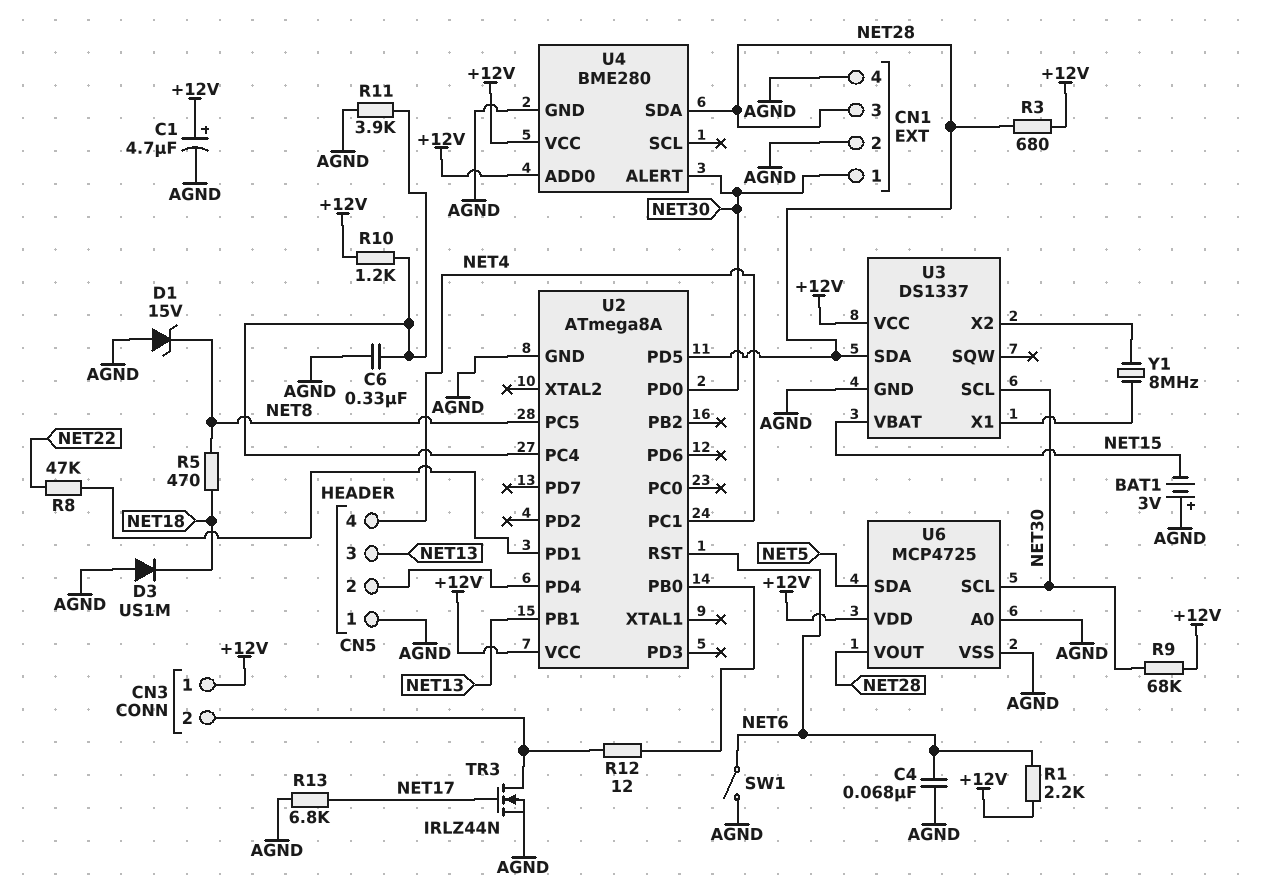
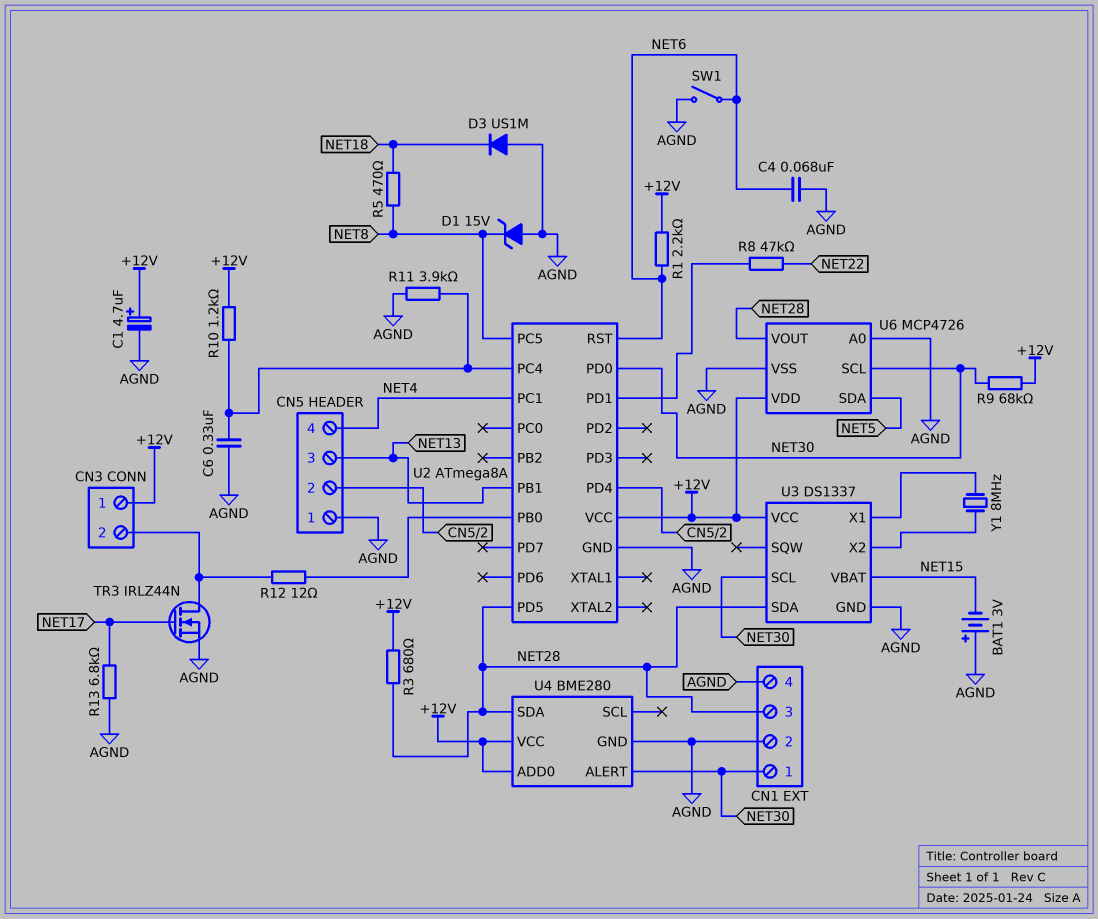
U6: MCP4725 -> MCP4726

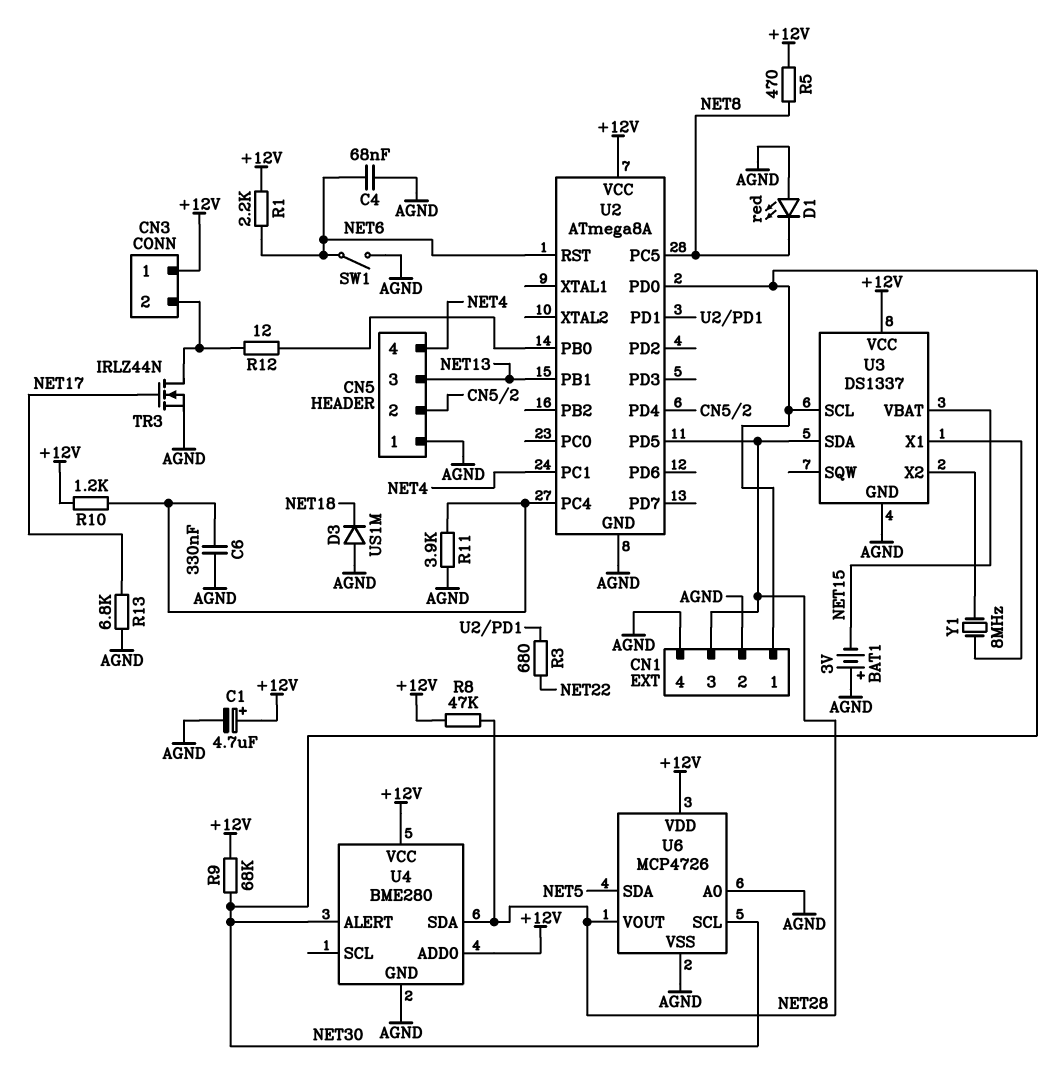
D1: zener 15V (A AGND, K NET8) -> LED red (A AGND, K NET8)
R3: 680 (+12V, NET28) -> 680 (NET22, U2/PD1)
R5: 470 (NET8, NET18) -> 470 (+12V, NET8)
R8: 47k (NET22, U2/PD1) -> 47k (+12V, NET28)

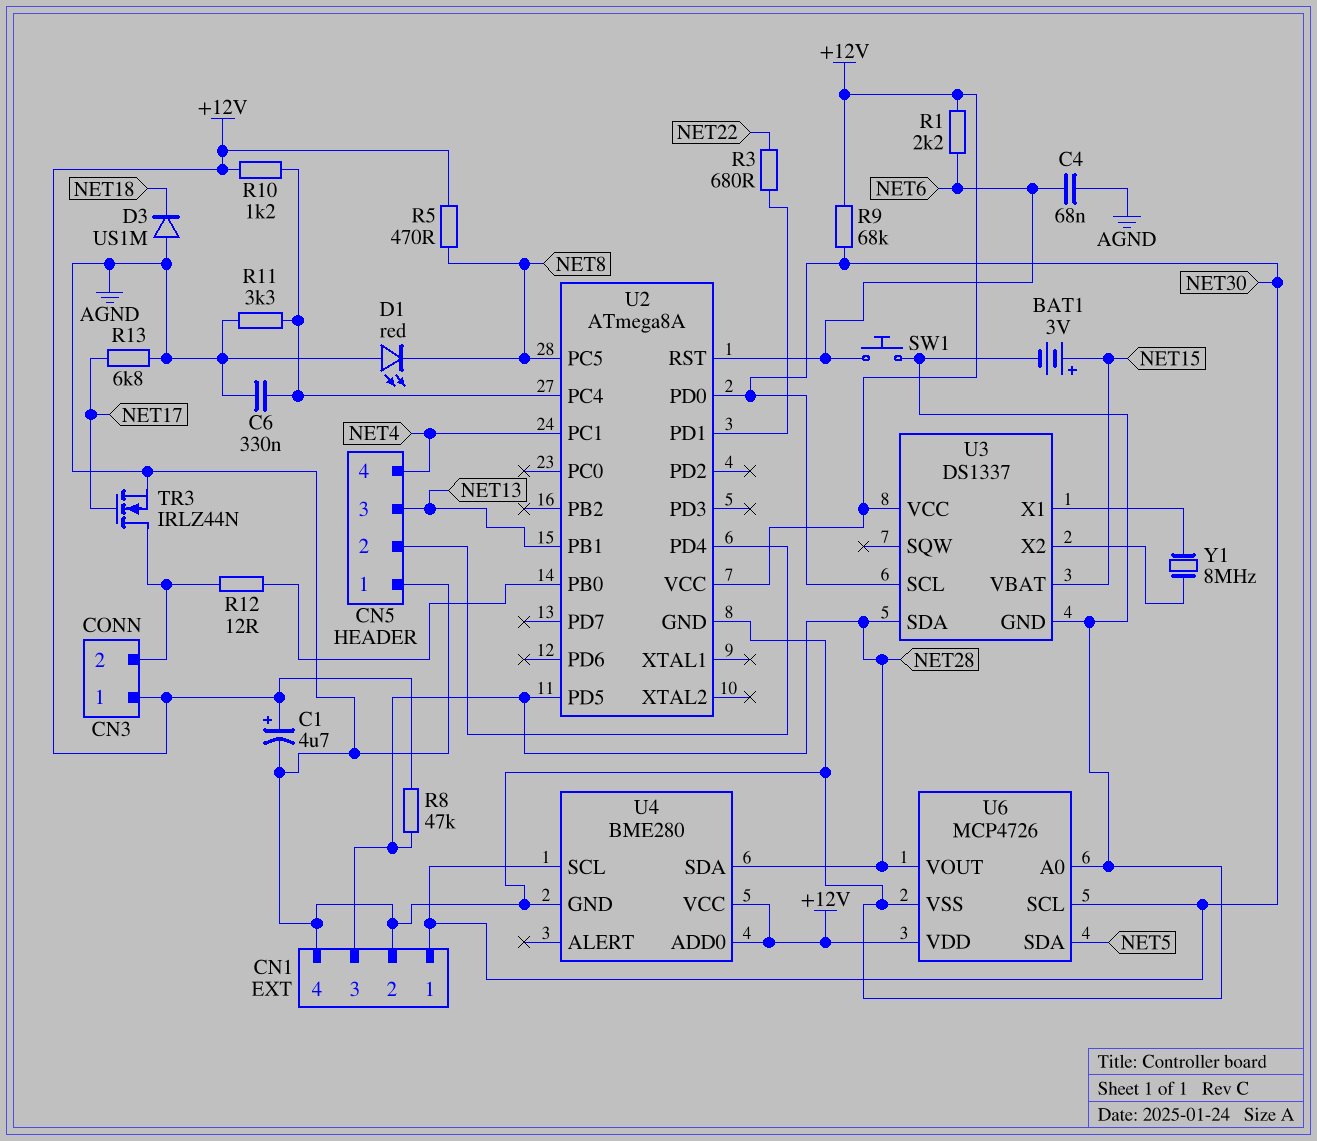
BAT1: 3V (plus AGND, minus NET15) -> 3V (plus NET15, minus AGND)
R11: 3.9k (AGND, U2/PC4) -> 3.3k (AGND, U2/PC4)
SW1: switch (AGND, NET6) -> button (AGND, NET6)
U4 pin ALERT: NET30 -> none
U4 pin SCL: none -> NET30

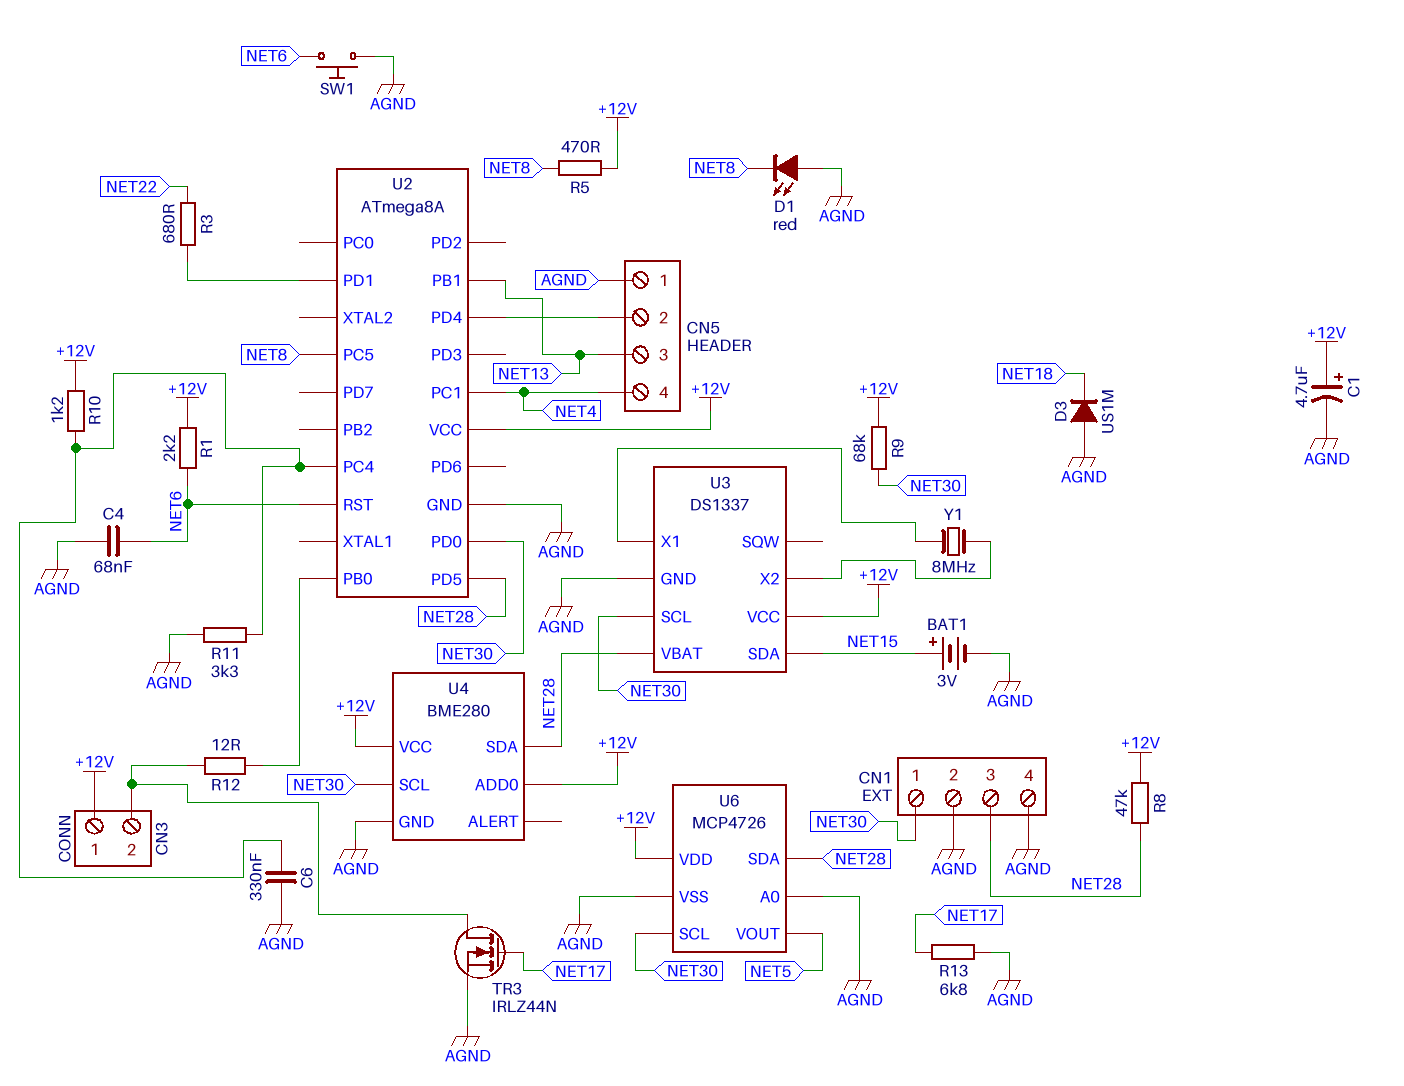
U3 pin SDA: NET28 -> NET15
U3 pin VBAT: NET15 -> NET28
U6 pin SDA: NET5 -> NET28
U6 pin VOUT: NET28 -> NET5

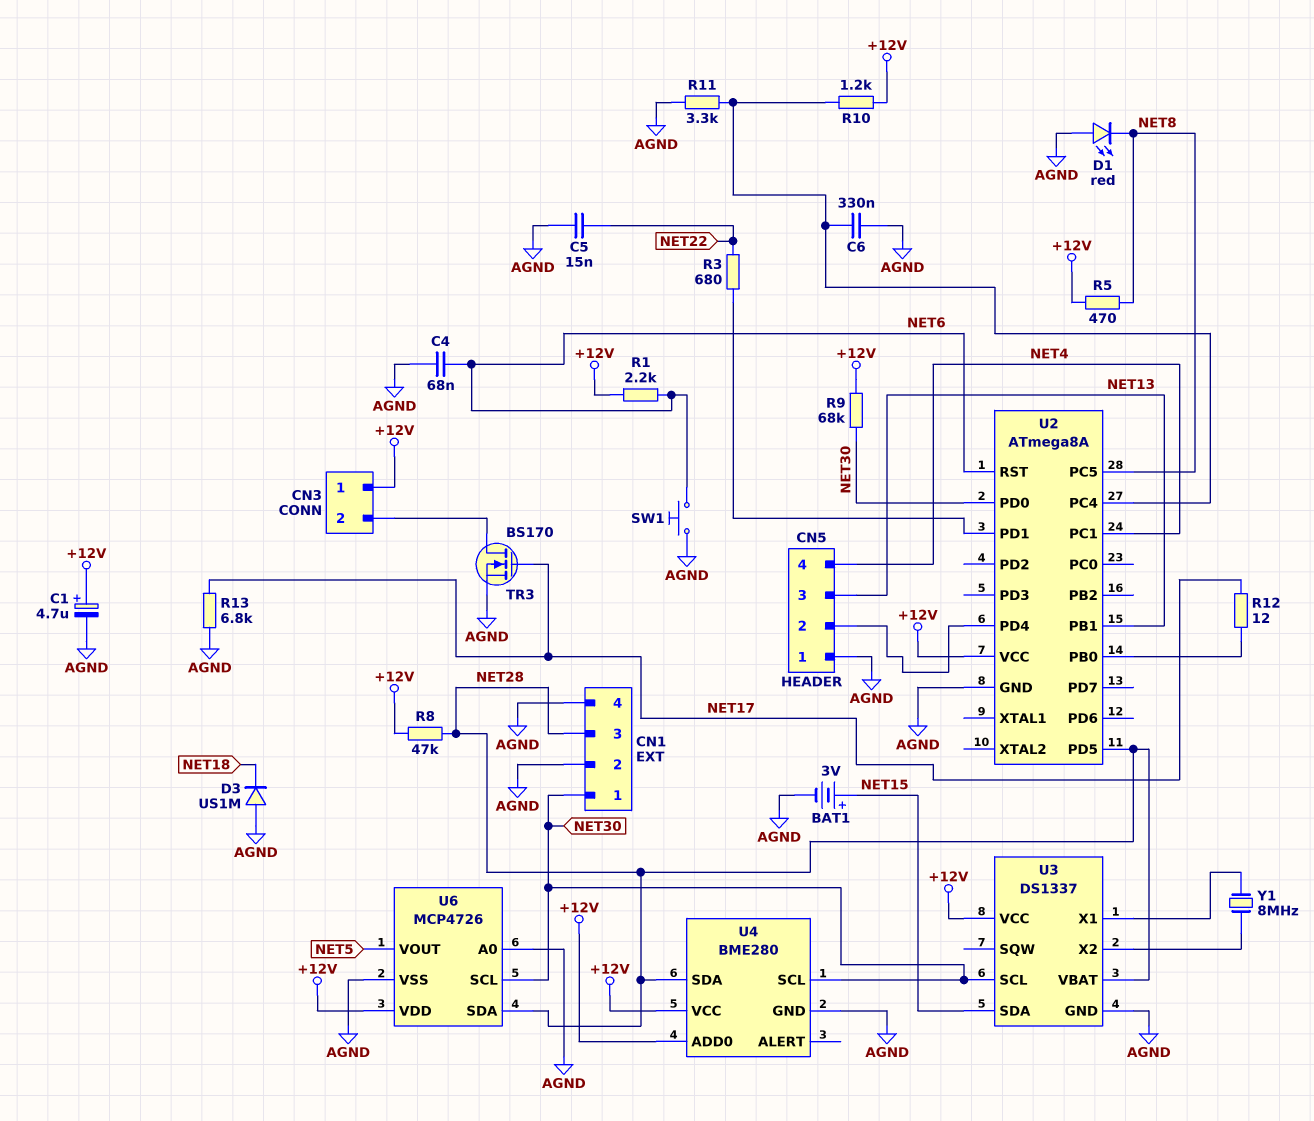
C5: none -> 15nF (AGND, NET22)
R12: 12 (CN3/2, U2/PB0) -> 12 (NET17, U2/PB0)
TR3: NMOS IRLZ44N (G NET17, D CN3/2, S AGND) -> NMOS BS170 (G NET17, D CN3/2, S AGND)

